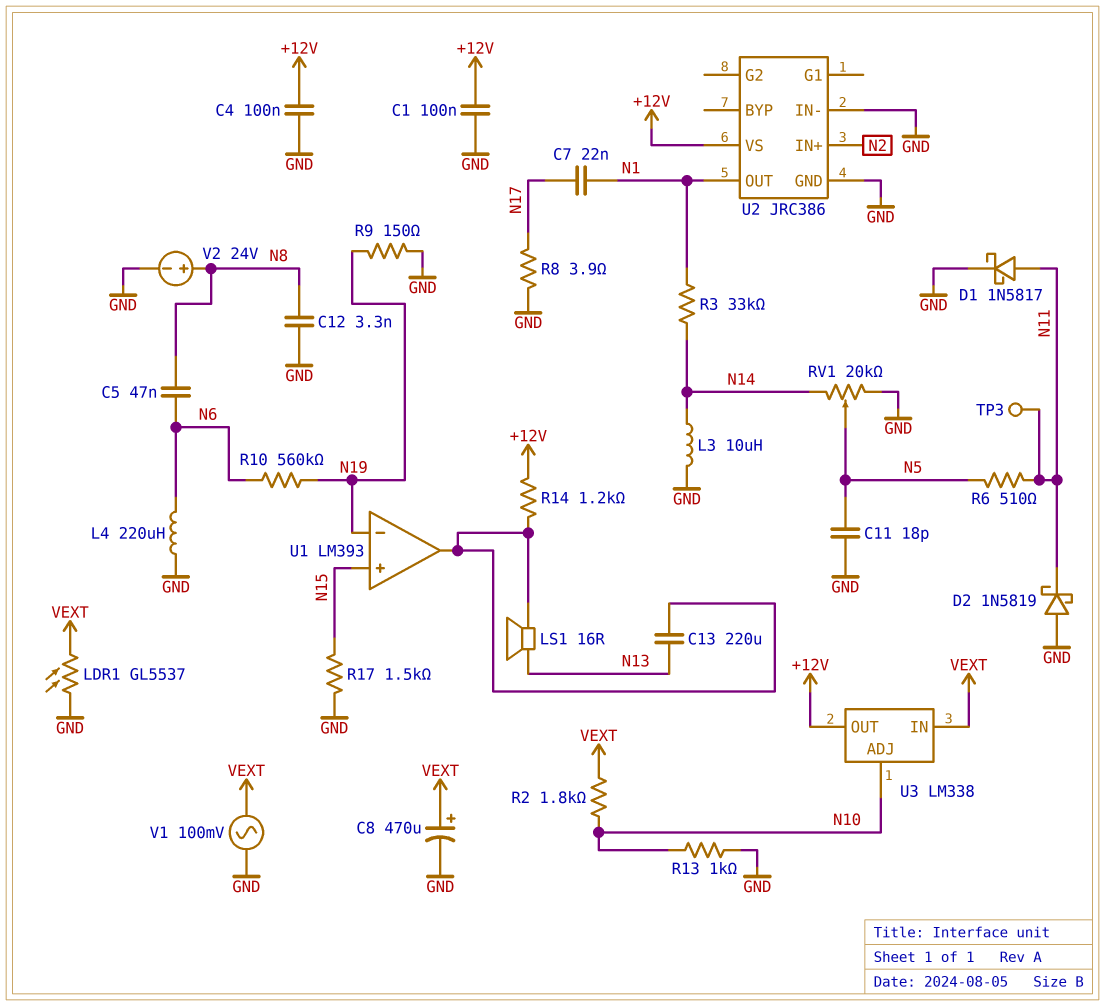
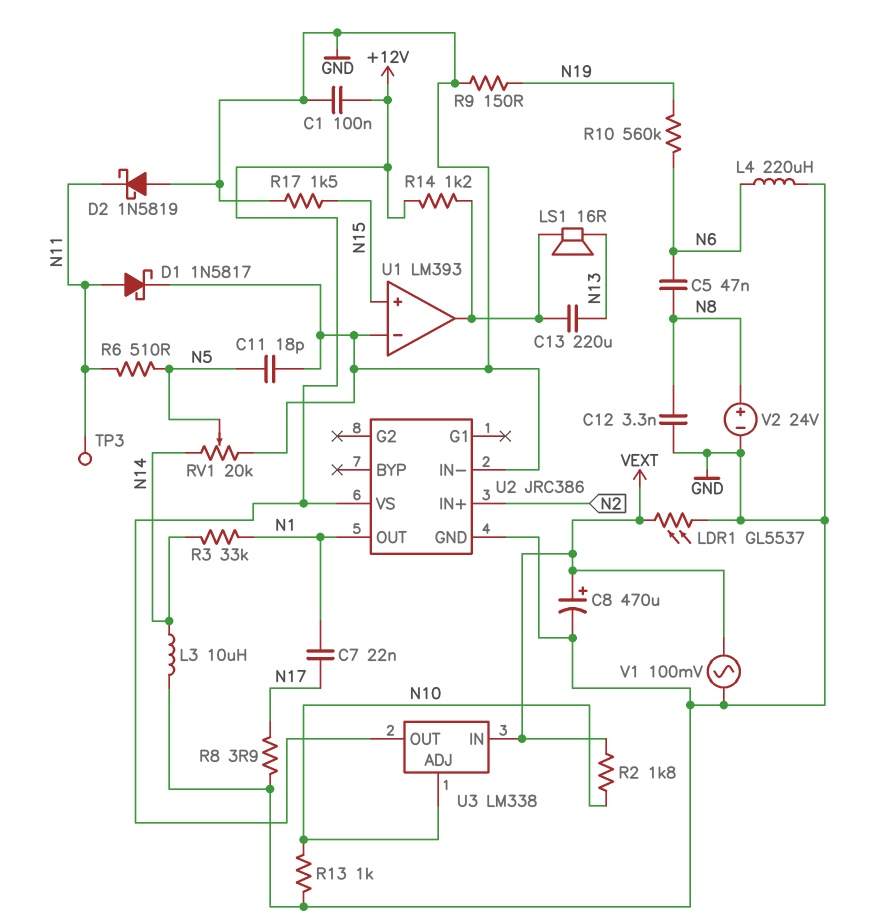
C4: 100nF (+12V, GND) -> none
U1 pin in-: N19 -> GND

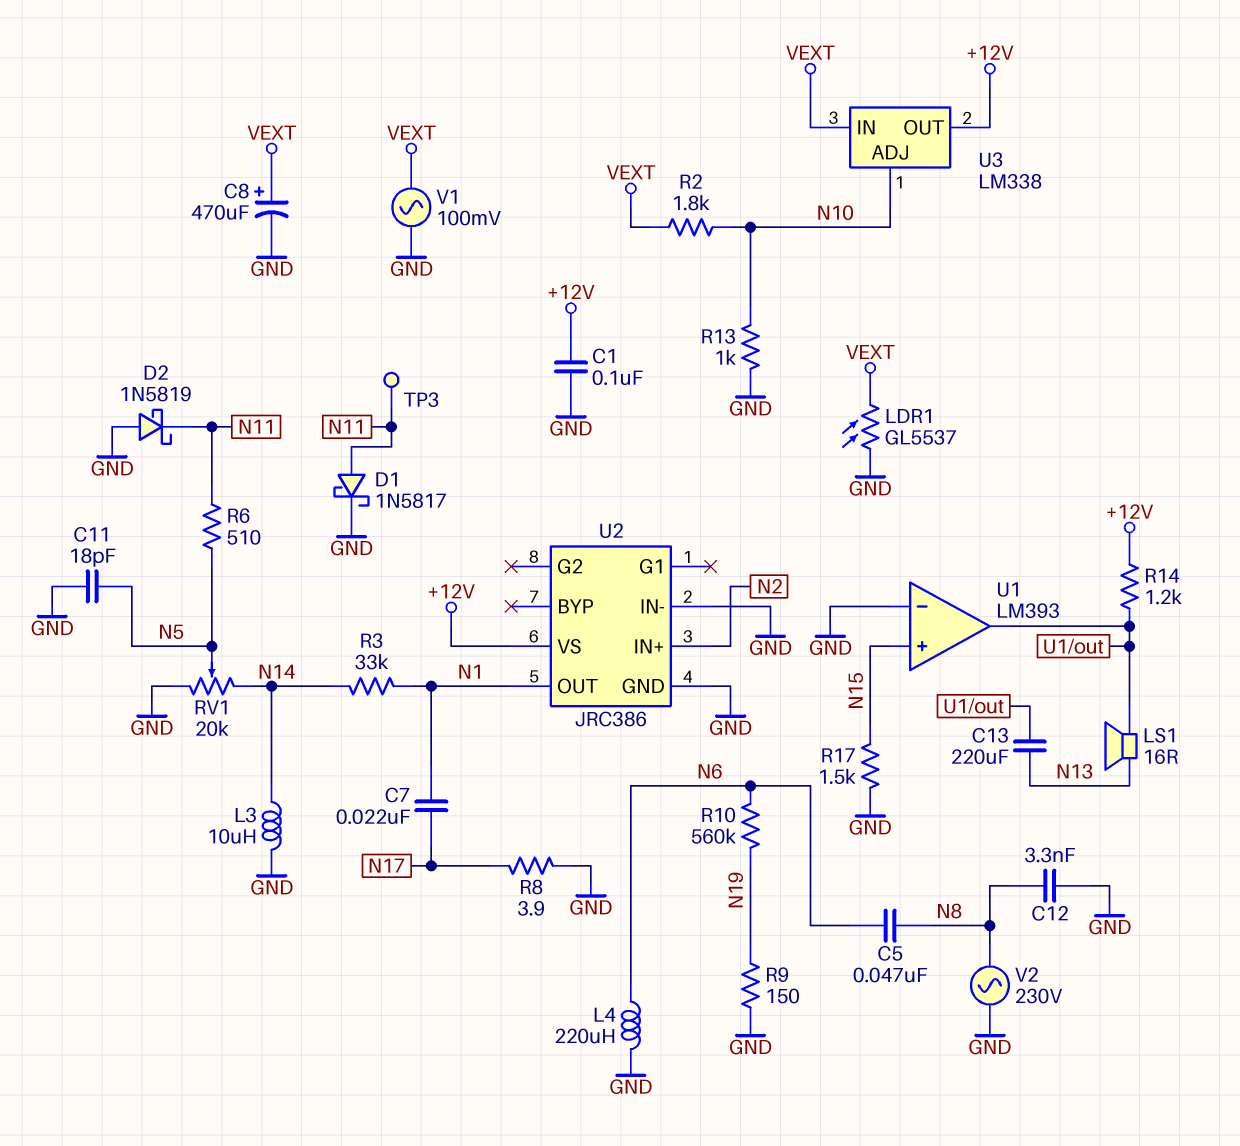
V2: 24V (plus N8, minus GND) -> AC 230V (GND, N8)

